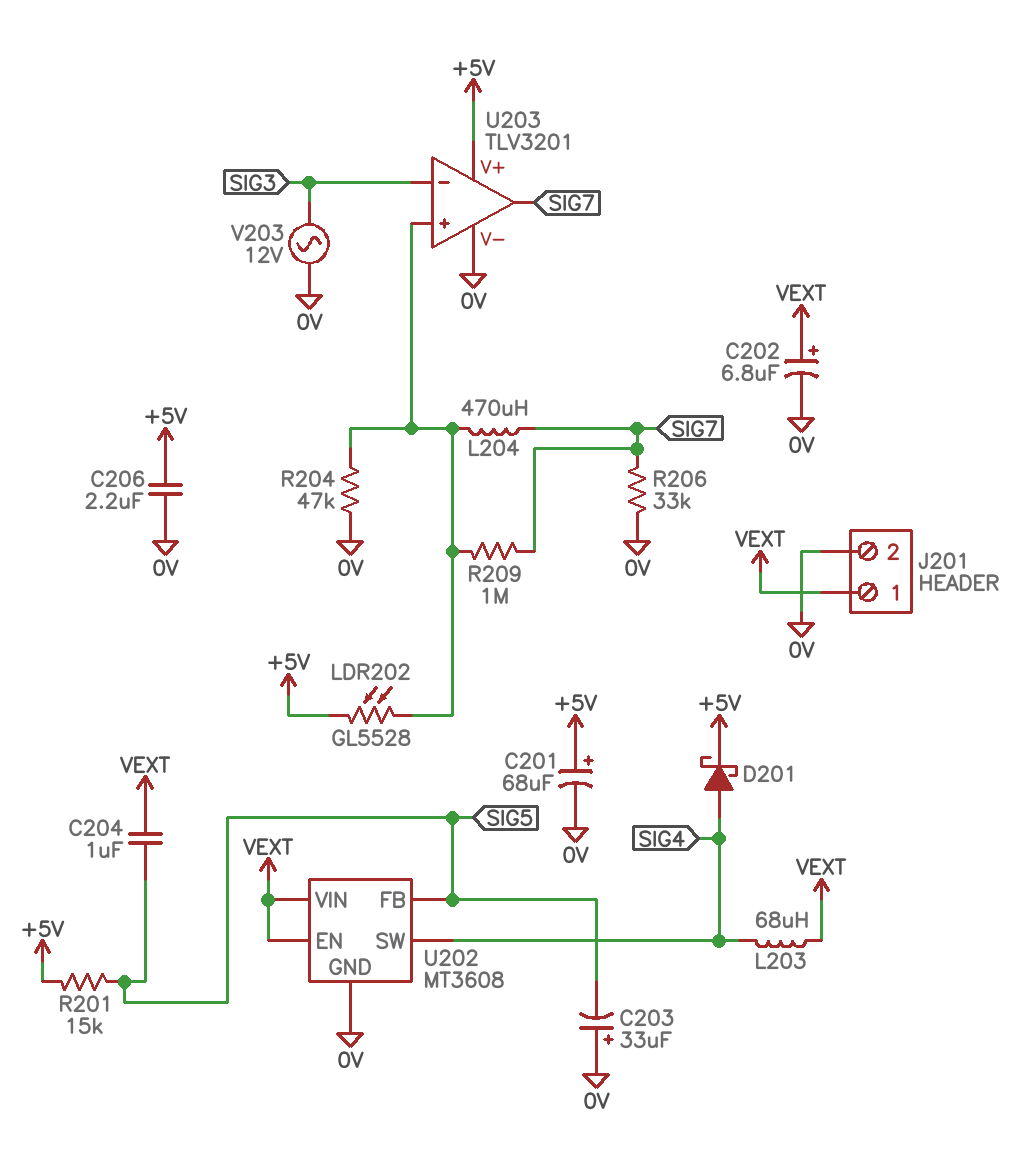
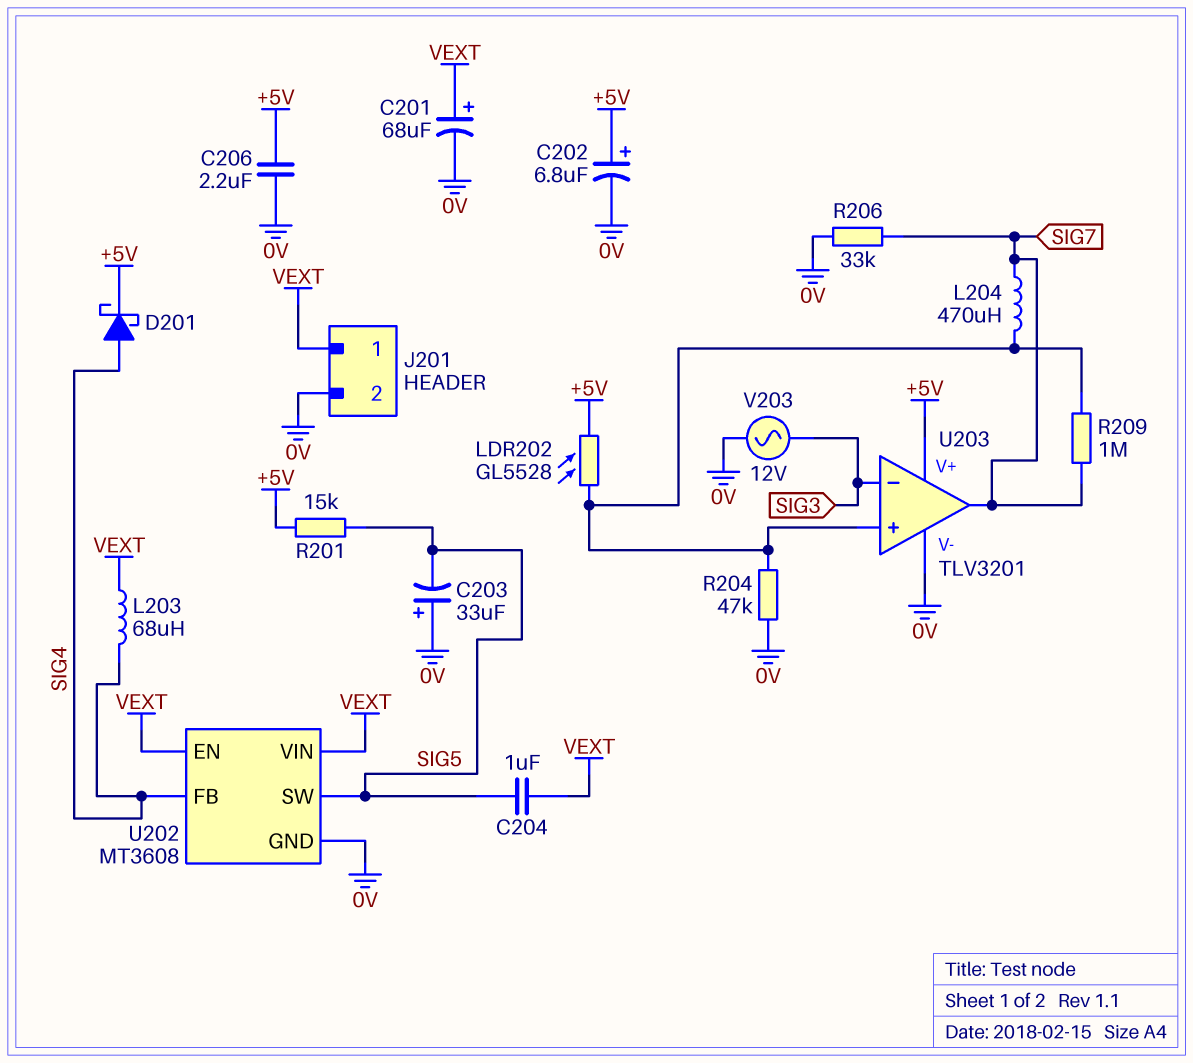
C201: 68uF (plus +5V, minus 0V) -> 68uF (plus VEXT, minus 0V)
C202: 6.8uF (plus VEXT, minus 0V) -> 6.8uF (plus +5V, minus 0V)
U202 pin FB: SIG5 -> SIG4
U202 pin SW: SIG4 -> SIG5

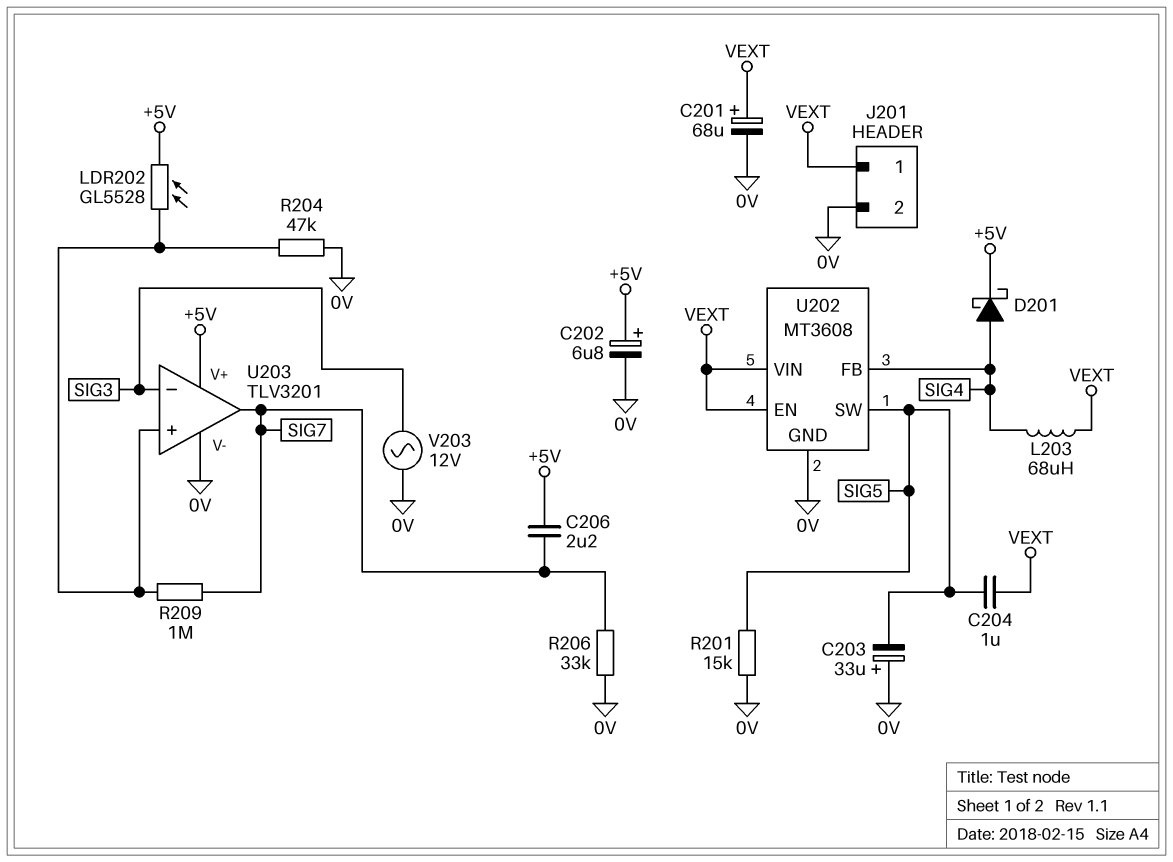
C206: 2.2uF (+5V, 0V) -> 2.2uF (+5V, SIG7)
L204: 470uH (SIG7, U203/in+) -> none
R201: 15k (+5V, SIG5) -> 15k (0V, SIG5)

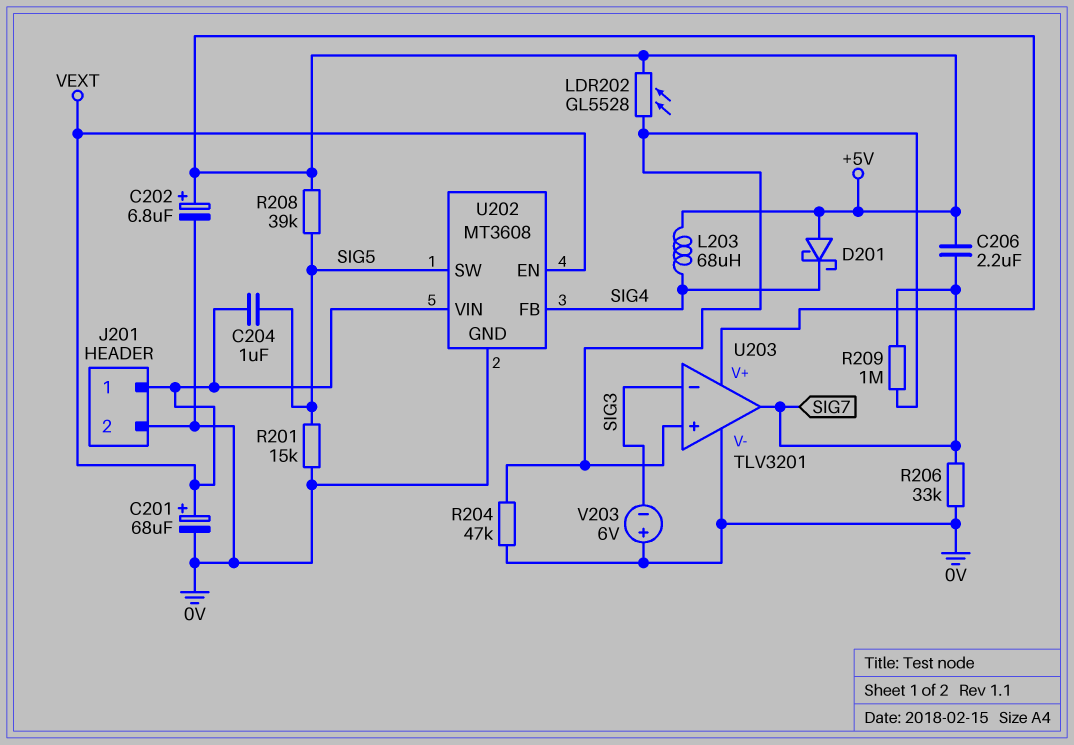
C203: 33uF (plus 0V, minus SIG5) -> none
D201: schottky (A SIG4, K +5V) -> schottky (A +5V, K SIG4)
L203: 68uH (SIG4, VEXT) -> 68uH (+5V, SIG4)
R208: none -> 39k (+5V, SIG5)
V203: AC 12V (0V, SIG3) -> 6V (plus 0V, minus SIG3)

